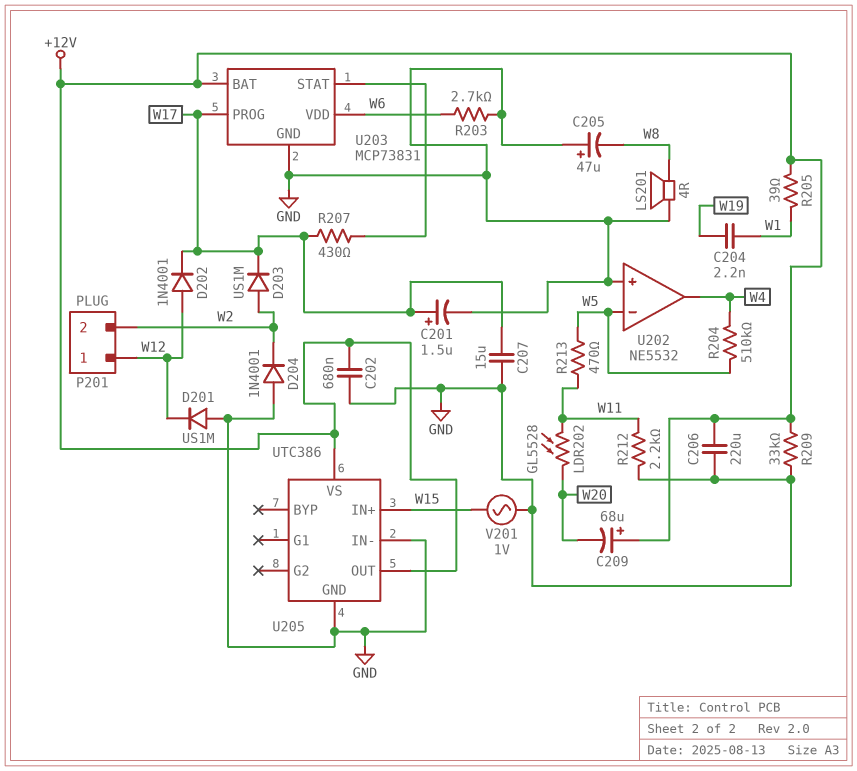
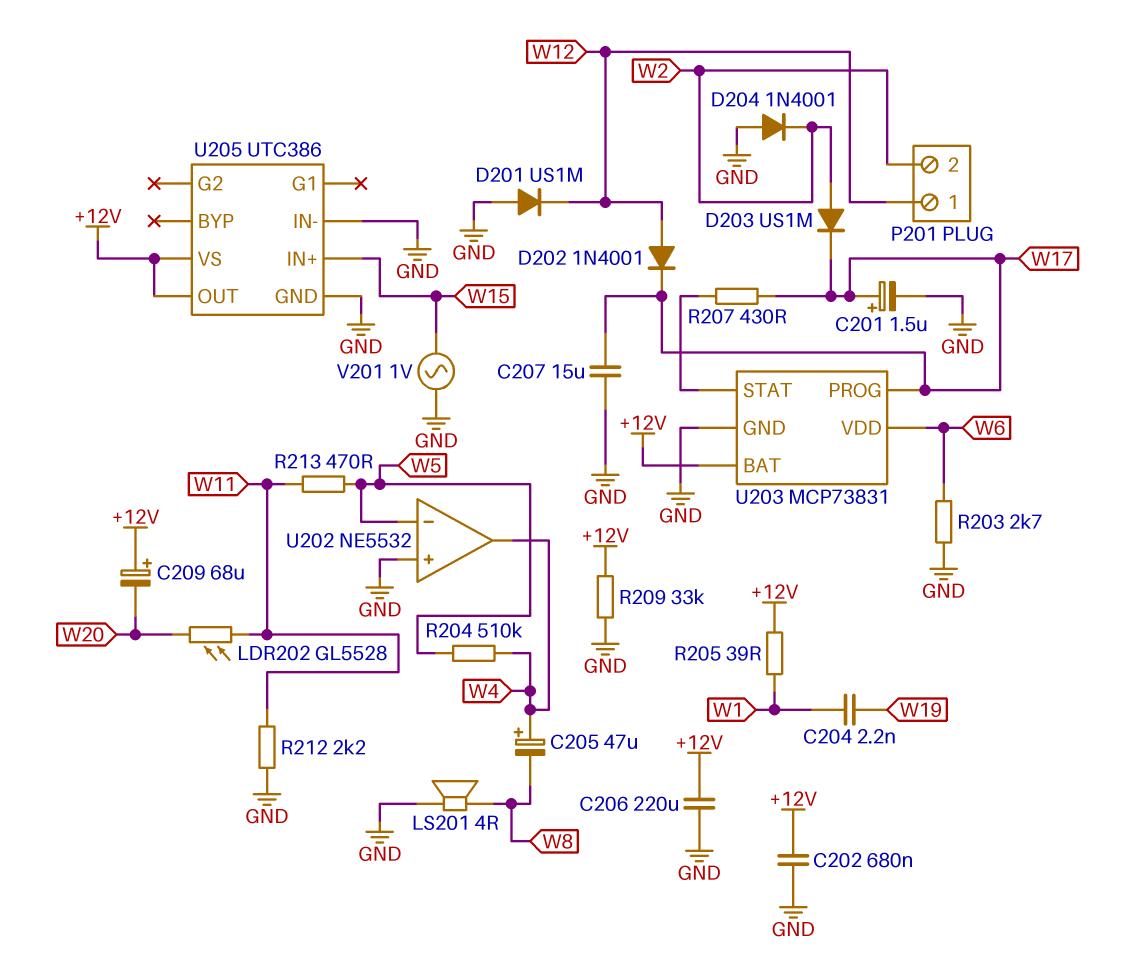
C205: 47uF (plus GND, minus W8) -> 47uF (plus W4, minus W8)

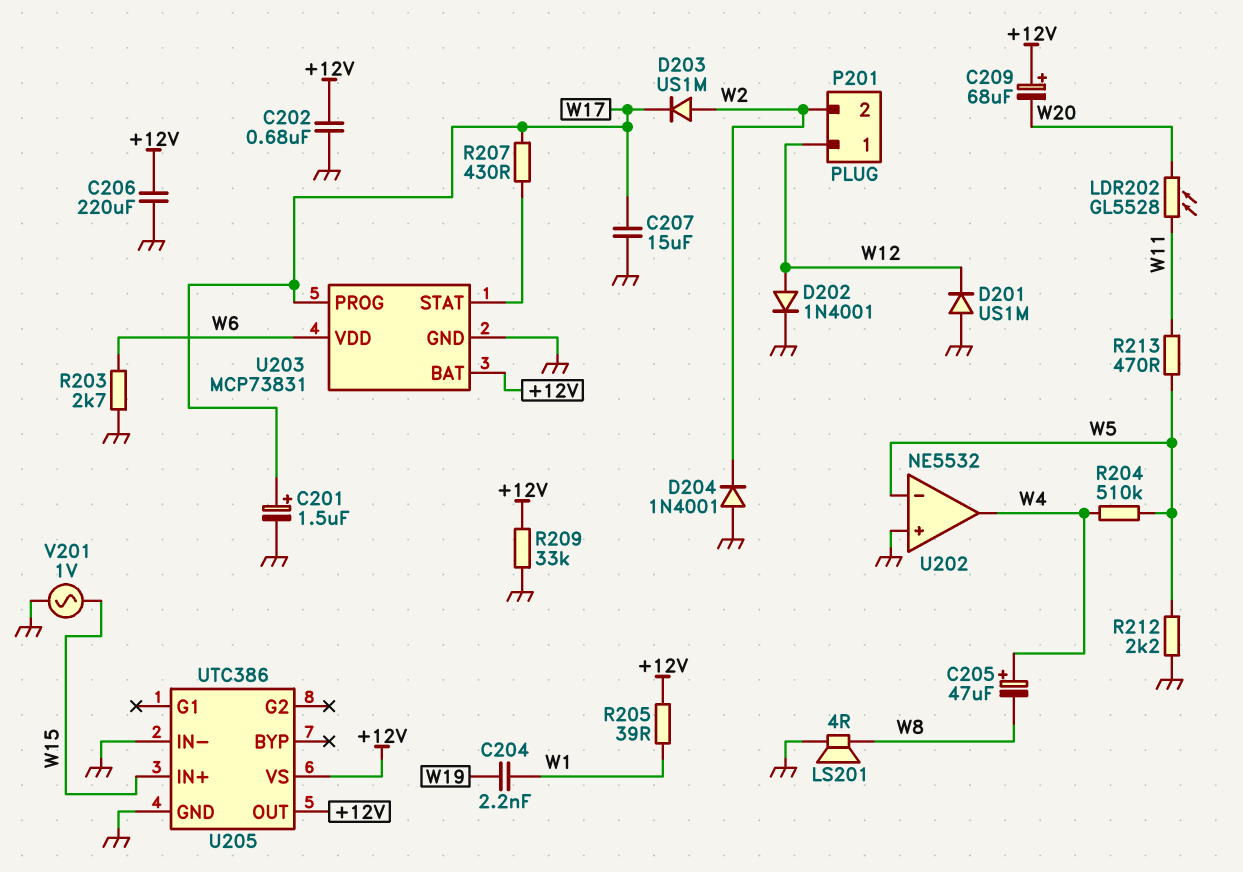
D202: diode 1N4001 (A W12, K W17) -> diode 1N4001 (A W12, K GND)
R212: 2.2k (GND, W11) -> 2.2k (GND, W5)

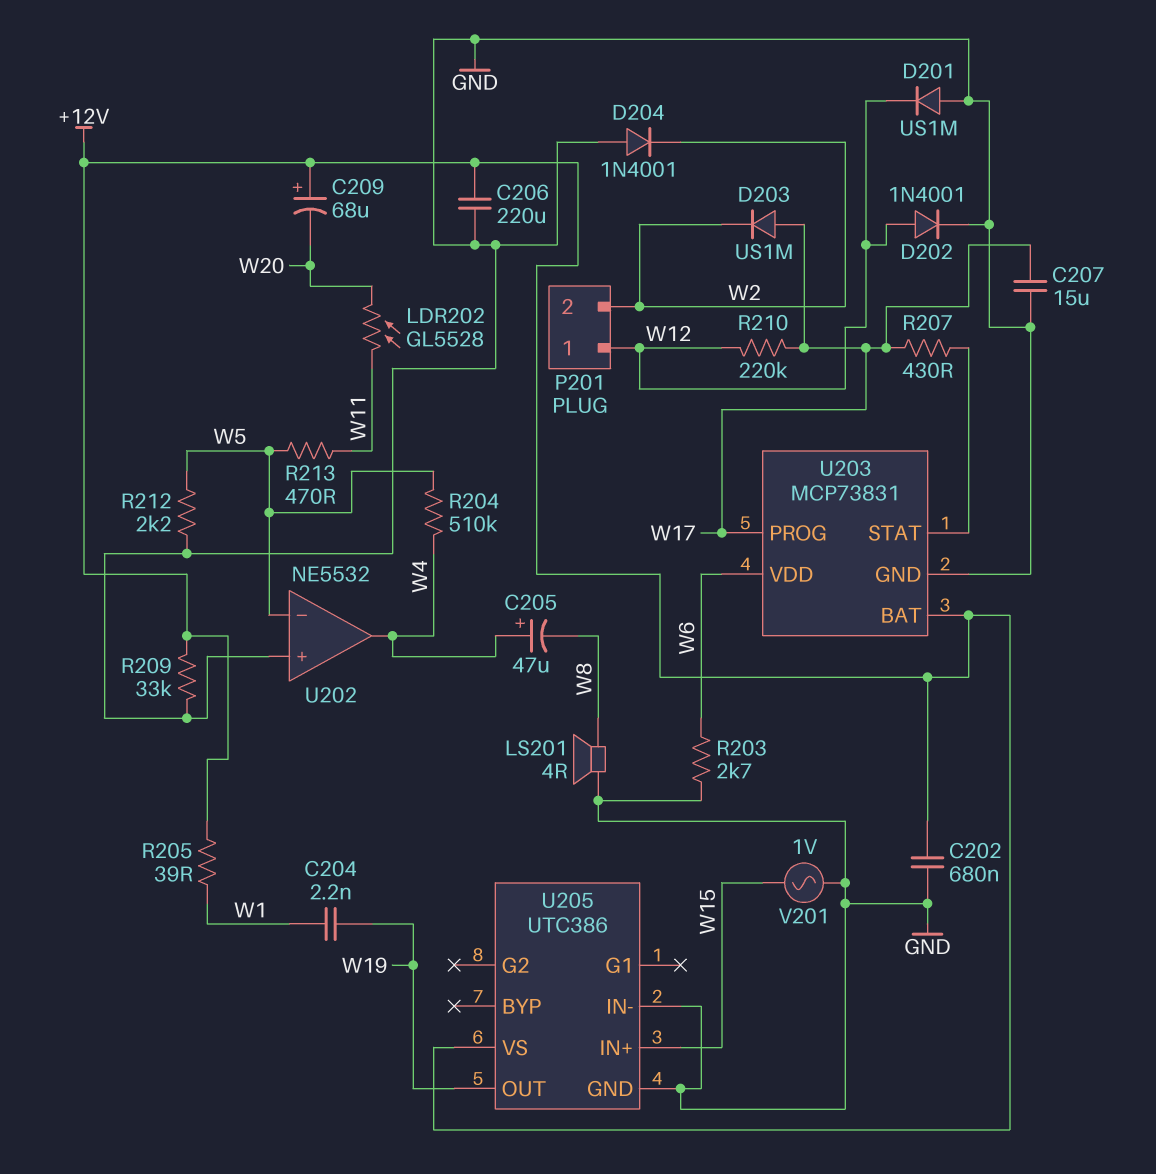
C201: 1.5uF (plus W17, minus GND) -> none
D203: diode US1M (A W2, K W17) -> diode US1M (A W17, K W2)
R210: none -> 220k (W12, W17)
U205 pin OUT: +12V -> W19

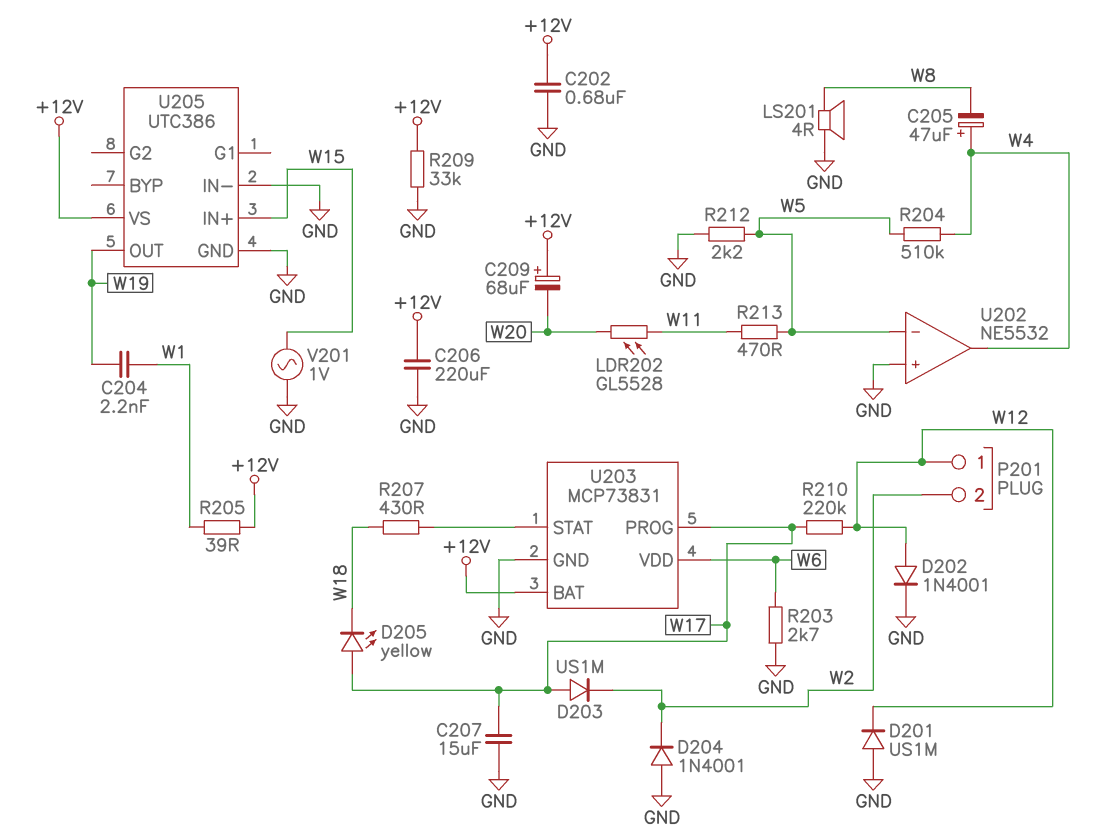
D205: none -> LED yellow (A W17, K W18)
R207: 430 (U203/STAT, W17) -> 430 (U203/STAT, W18)

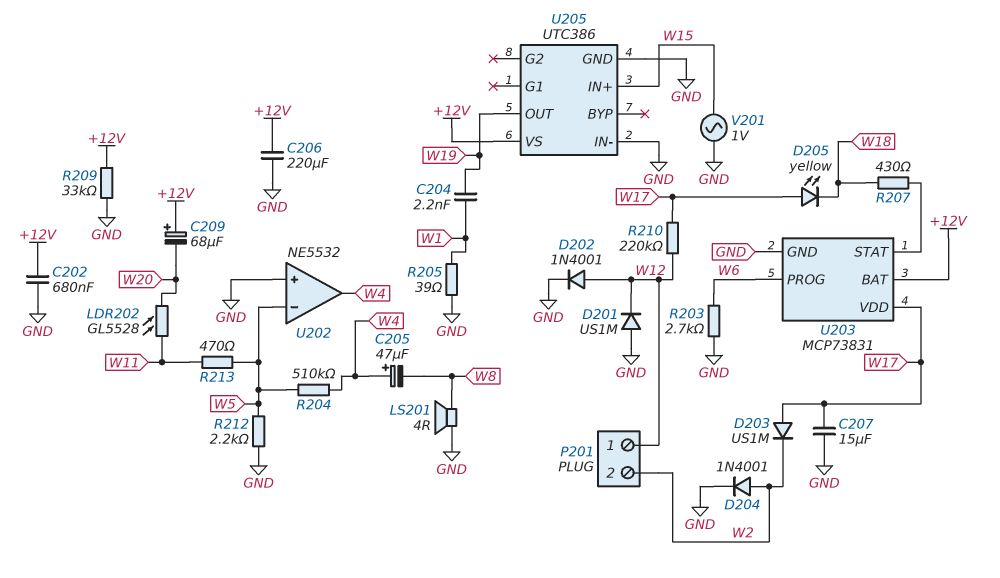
D204: diode 1N4001 (A GND, K W2) -> diode 1N4001 (A W2, K GND)
R205: 39 (+12V, W1) -> 39 (GND, W1)
U203 pin PROG: W17 -> W6
U203 pin VDD: W6 -> W17

